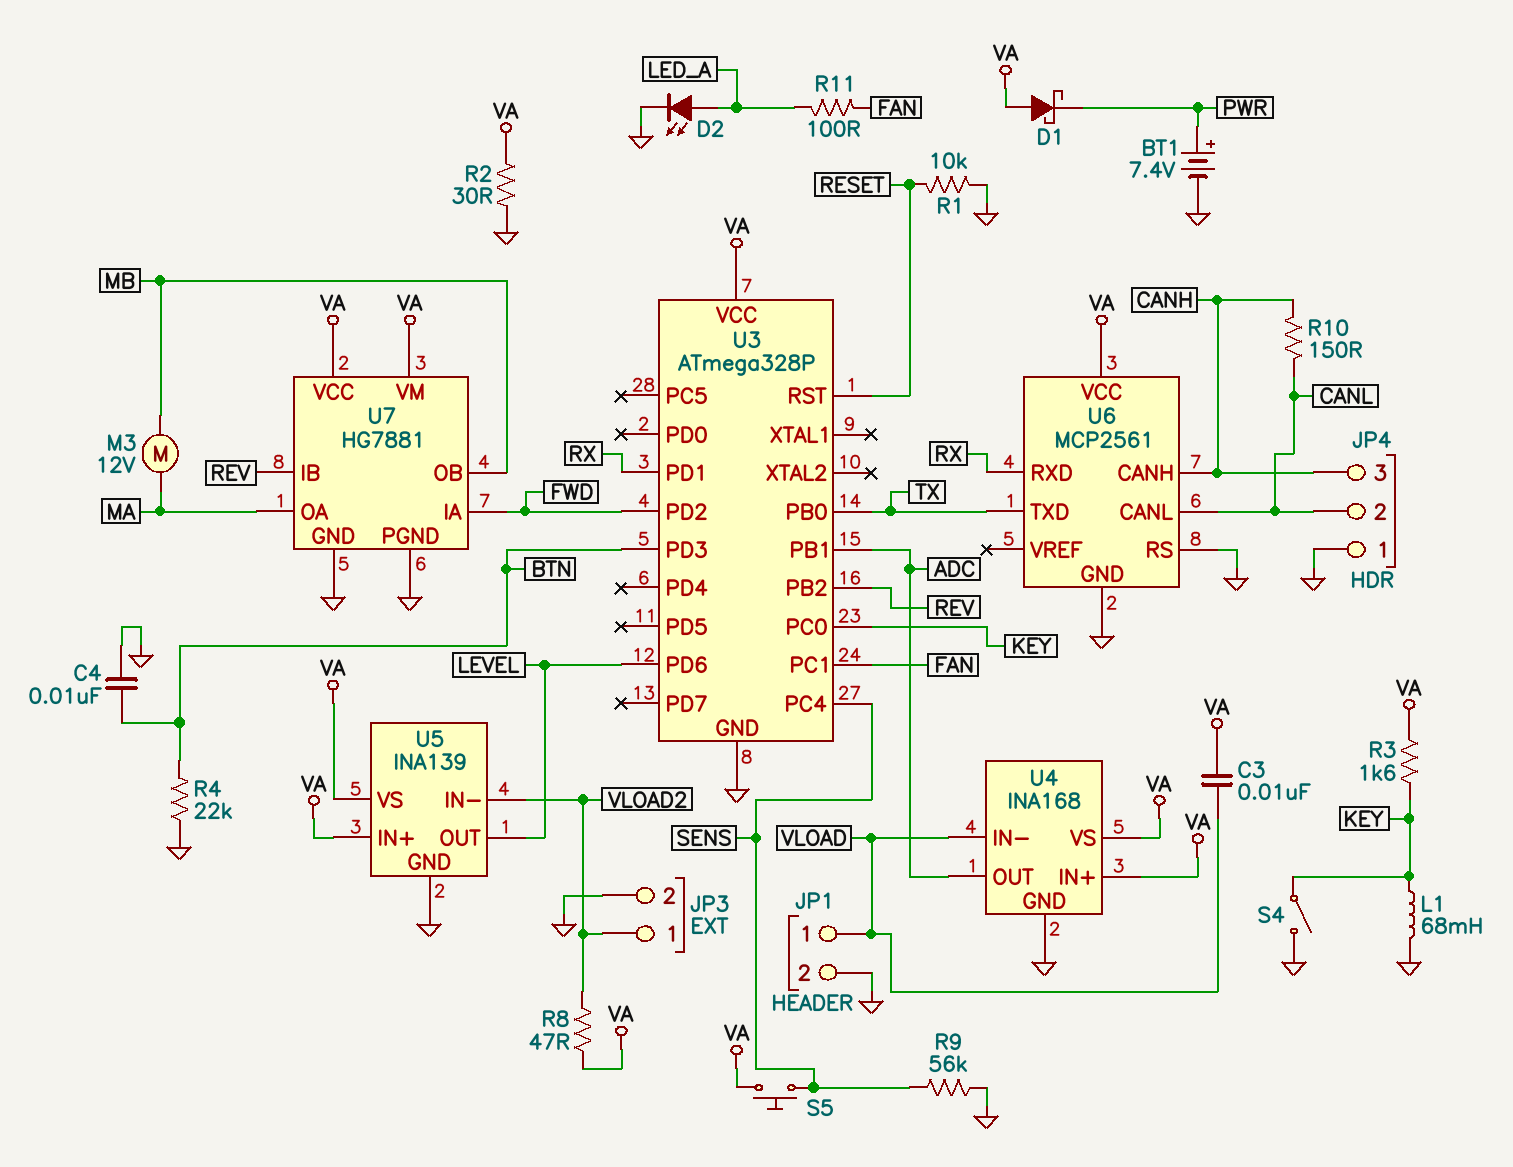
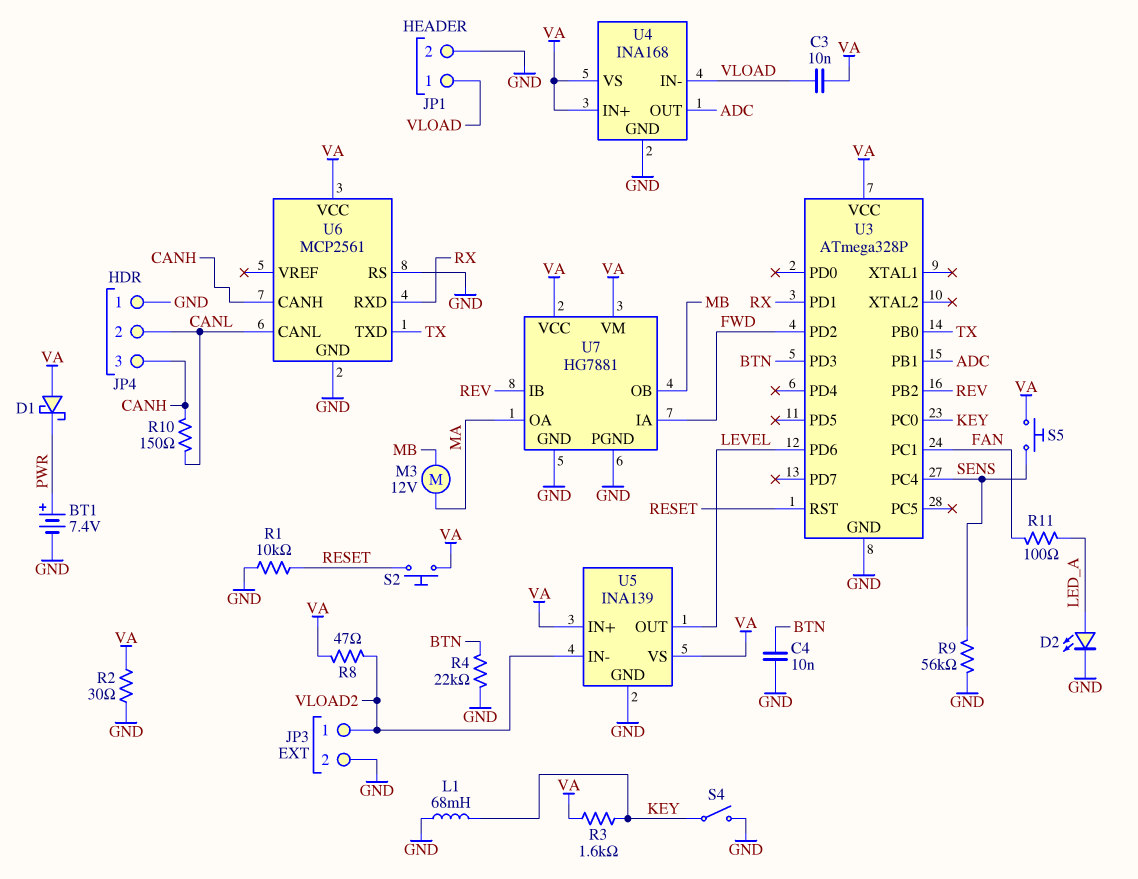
S2: none -> button (RESET, VA)

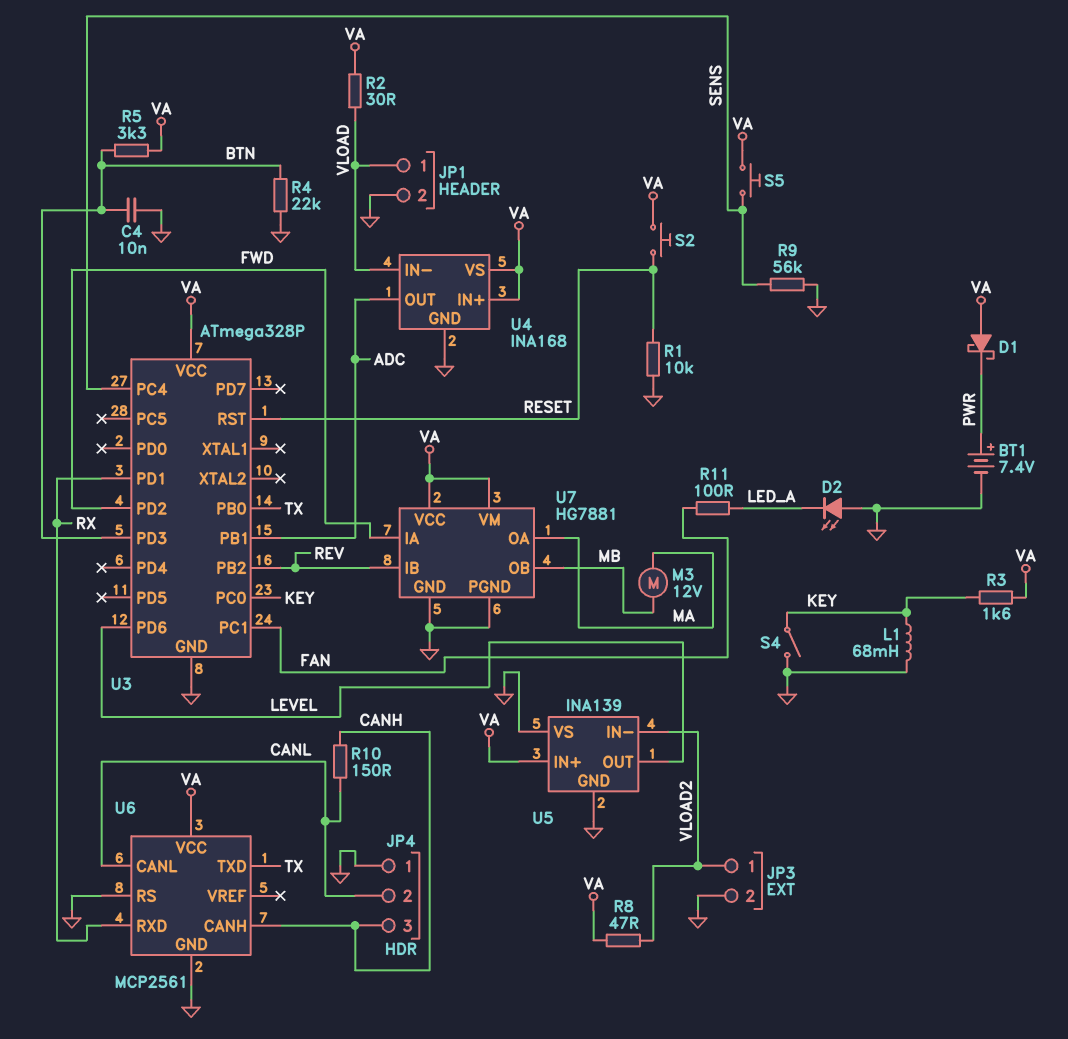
C3: 10nF (VA, VLOAD) -> none
D2: LED (A LED_A, K GND) -> LED (A GND, K LED_A)
R2: 30 (GND, VA) -> 30 (VA, VLOAD)
R5: none -> 3.3k (BTN, VA)
U5 pin VS: VA -> GND

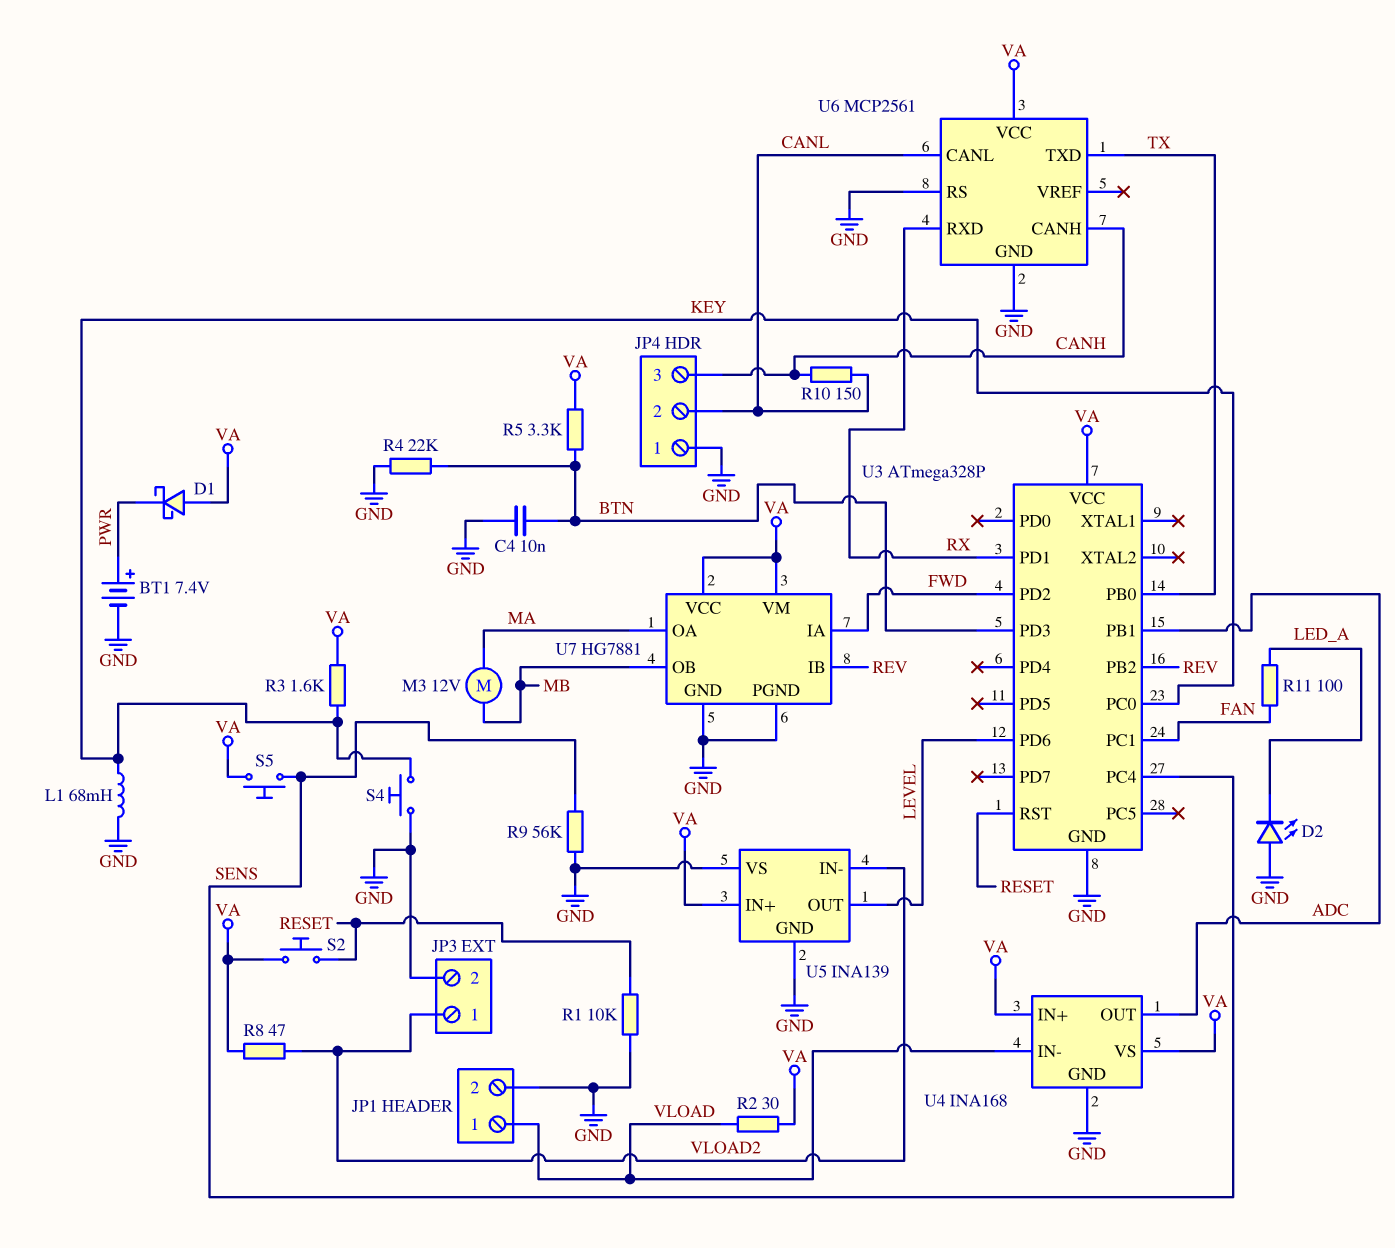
S4: switch (GND, KEY) -> button (GND, KEY)

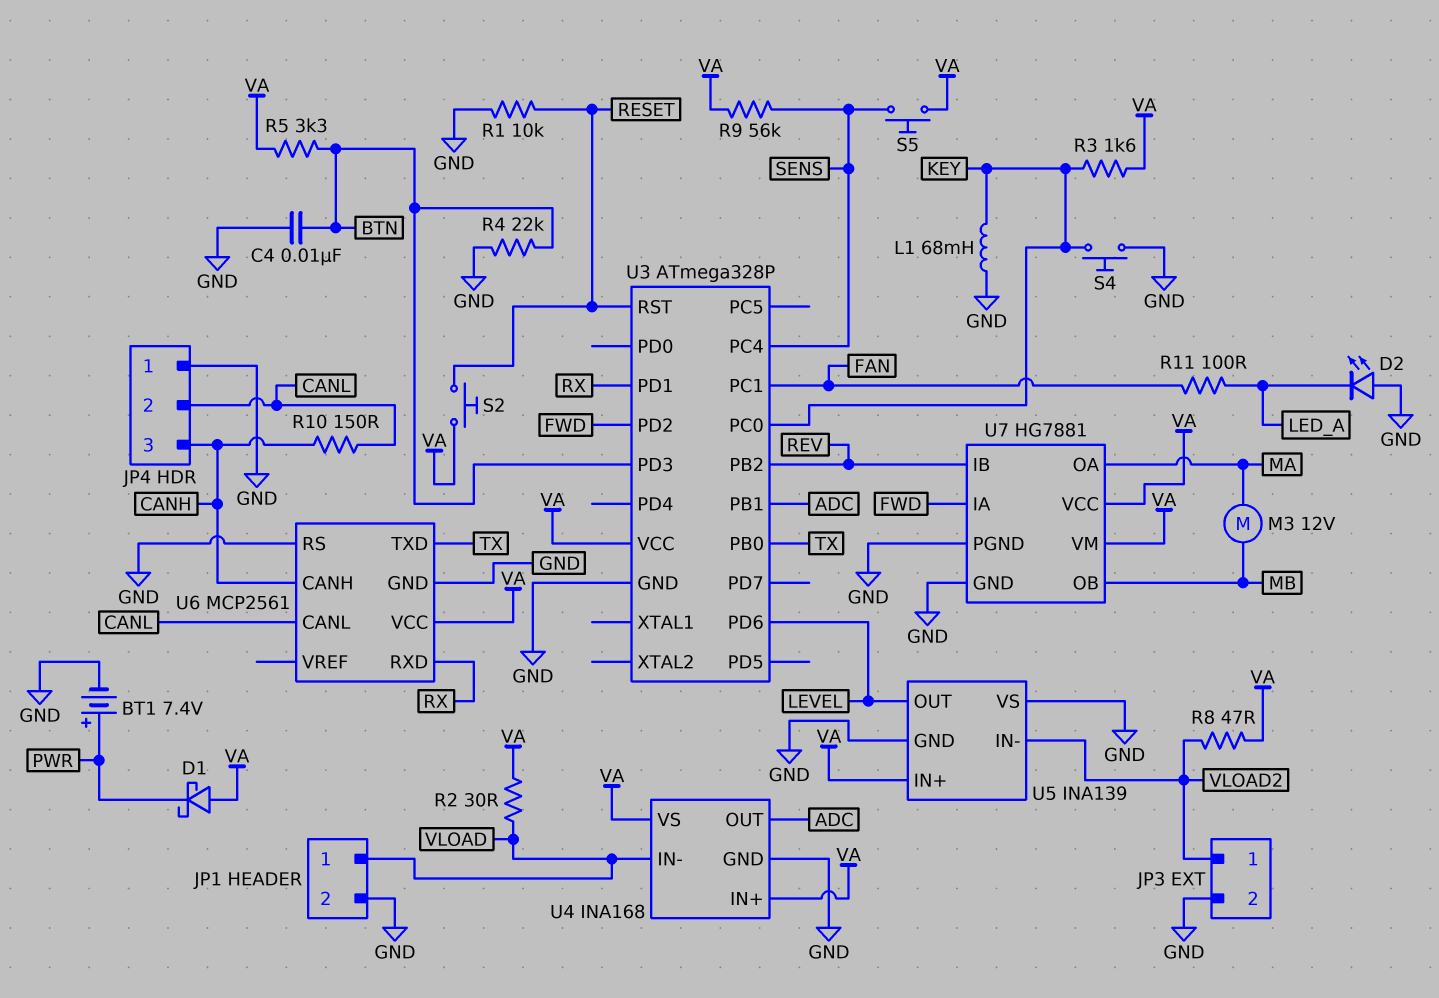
R9: 56k (GND, SENS) -> 56k (SENS, VA)

